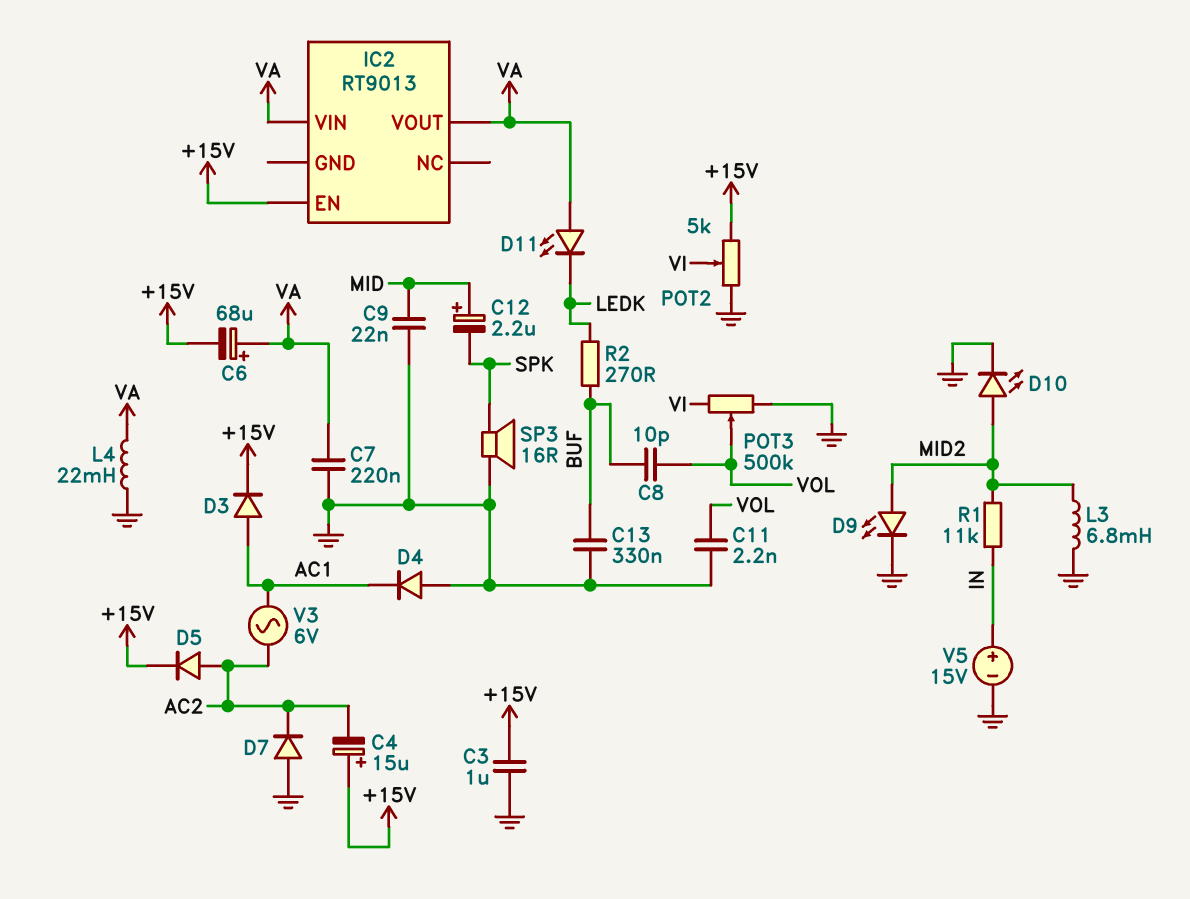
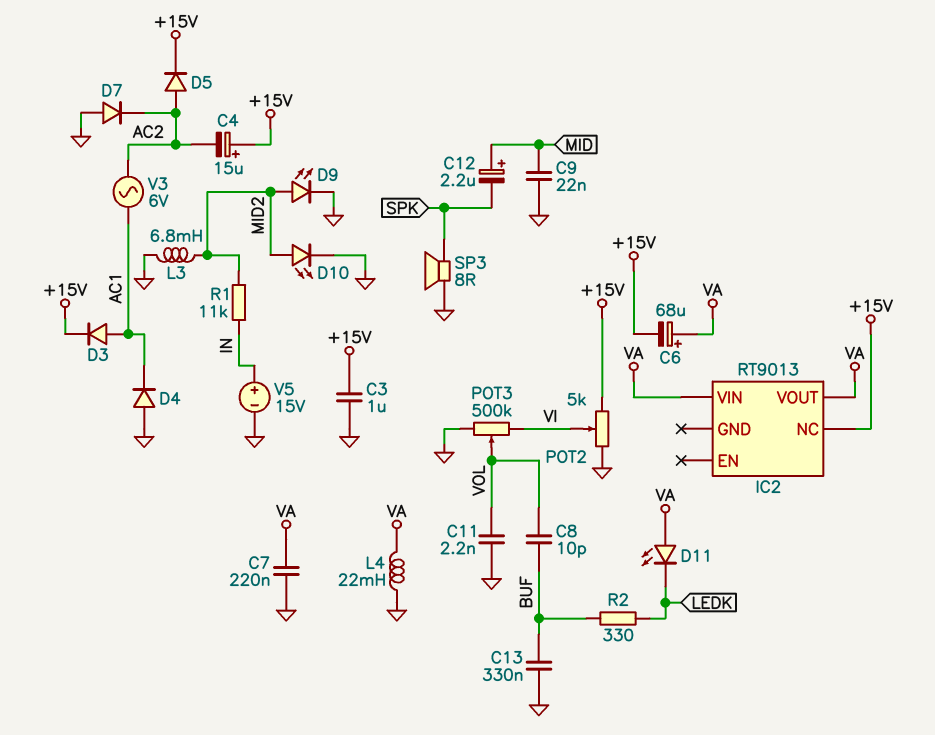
IC2 pin EN: +15V -> none
IC2 pin NC: none -> +15V
R2: 270 (BUF, LEDK) -> 330 (BUF, LEDK)
SP3: speaker 16R (GND, SPK) -> speaker 8R (GND, SPK)

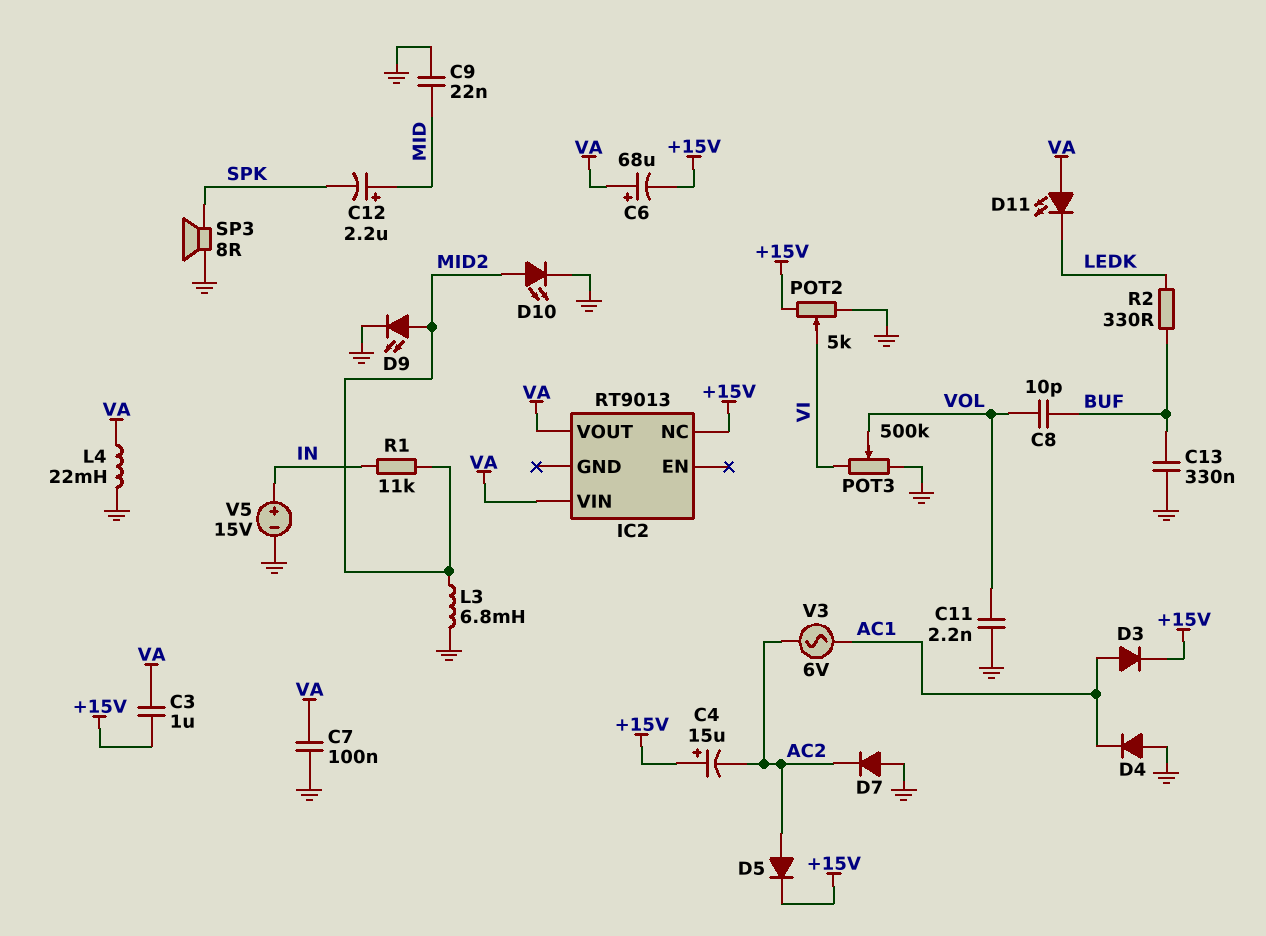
C3: 1uF (+15V, GND) -> 1uF (+15V, VA)
C7: 220nF (GND, VA) -> 100nF (GND, VA)

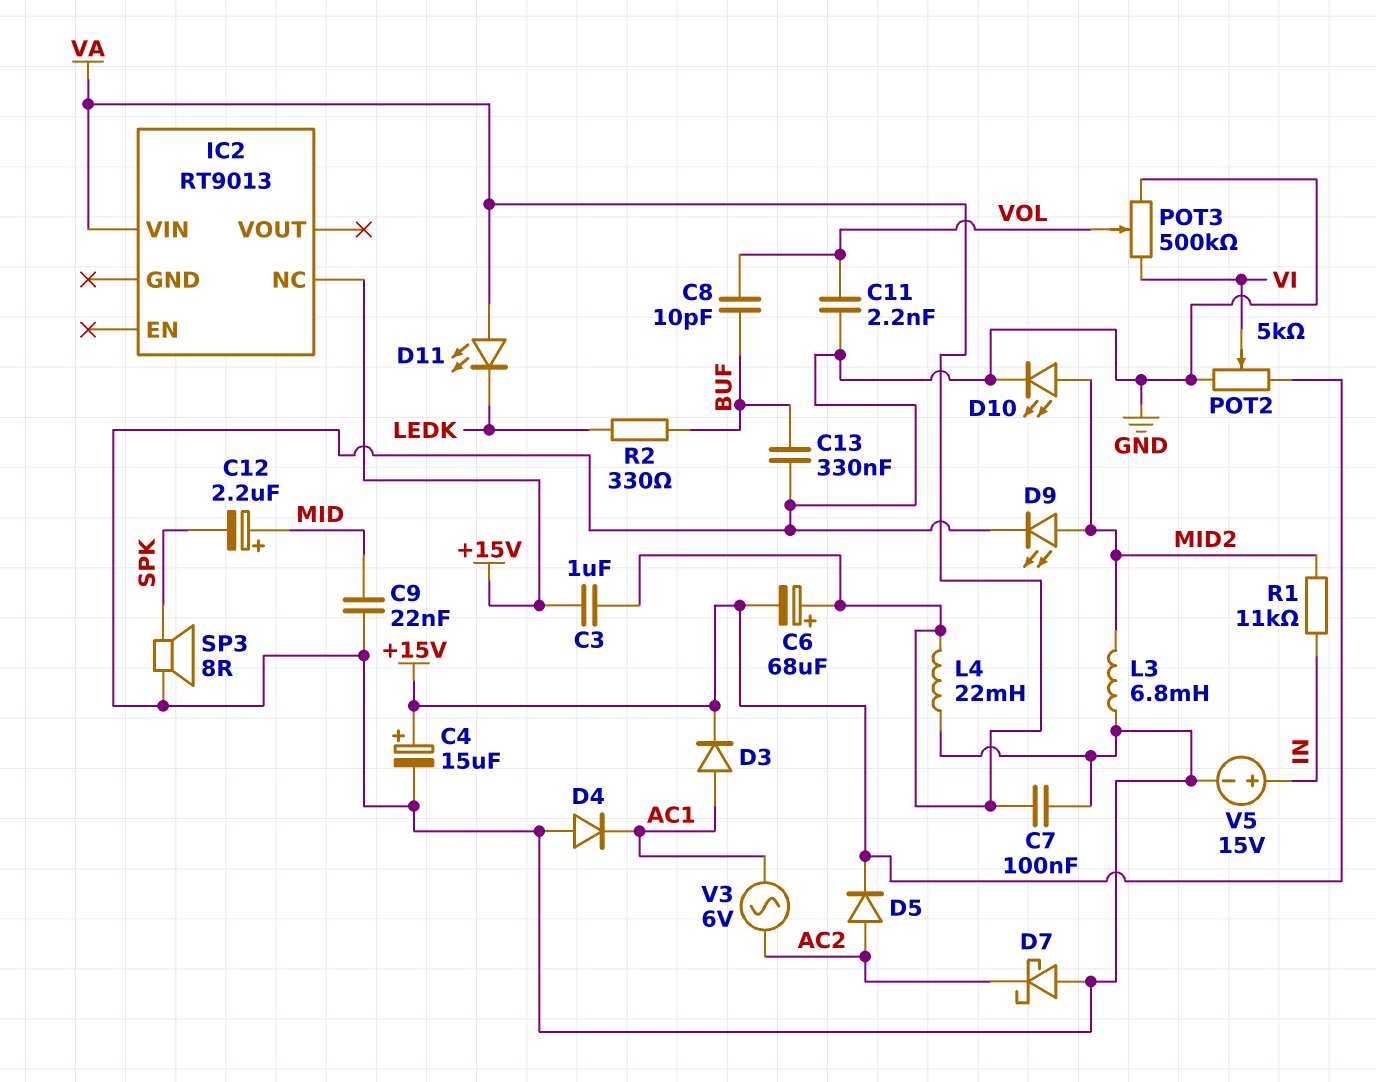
C4: 15uF (plus +15V, minus AC2) -> 15uF (plus +15V, minus GND)
D7: diode (A GND, K AC2) -> schottky (A GND, K AC2)
IC2 pin VOUT: VA -> none

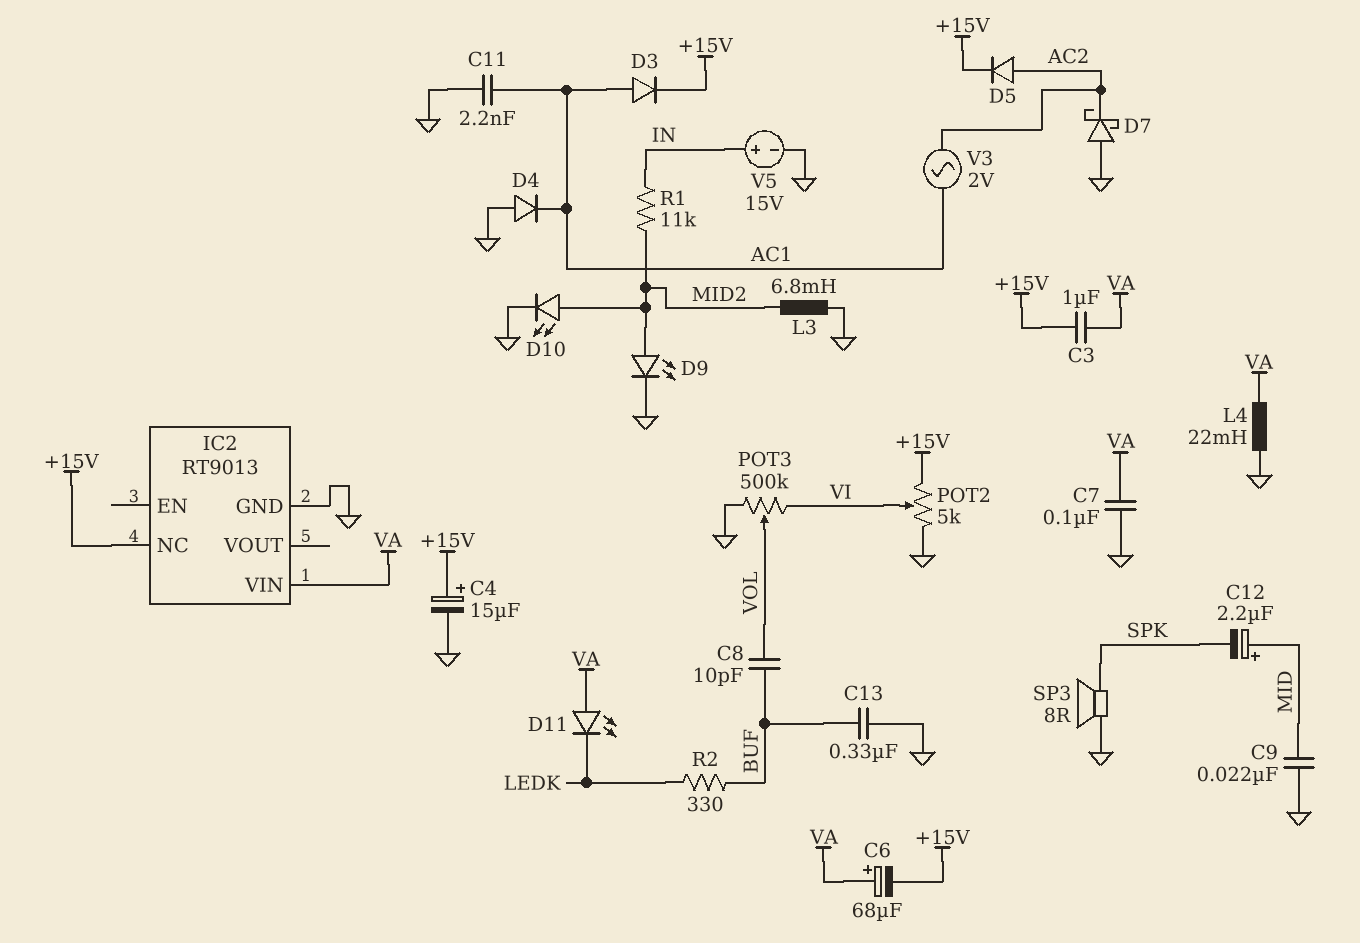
C11: 2.2nF (GND, VOL) -> 2.2nF (AC1, GND)
IC2 pin GND: none -> GND
V3: AC 6V (AC1, AC2) -> AC 2V (AC1, AC2)

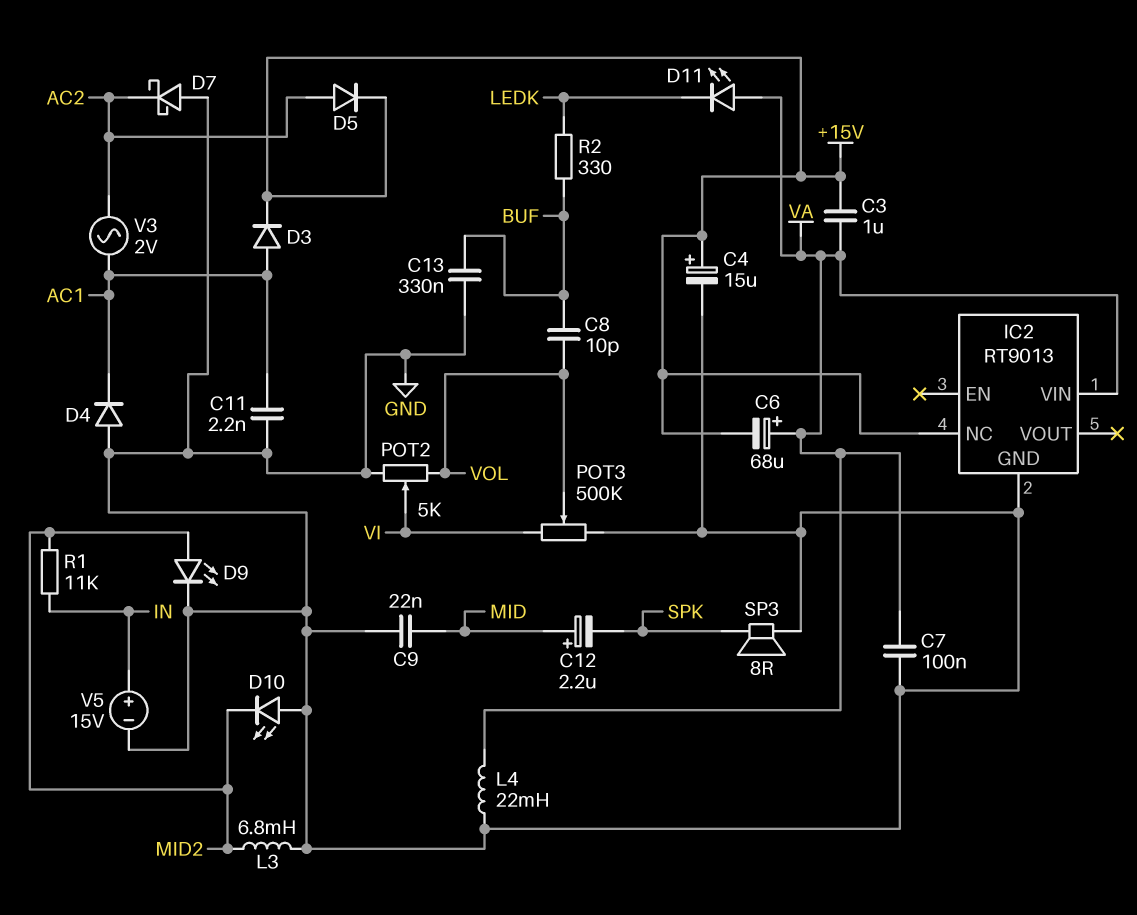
D10: LED (A MID2, K GND) -> LED (A GND, K MID2)
POT2: 5k (+15V, GND, wiper VI) -> 5k (GND, VOL, wiper VI)

